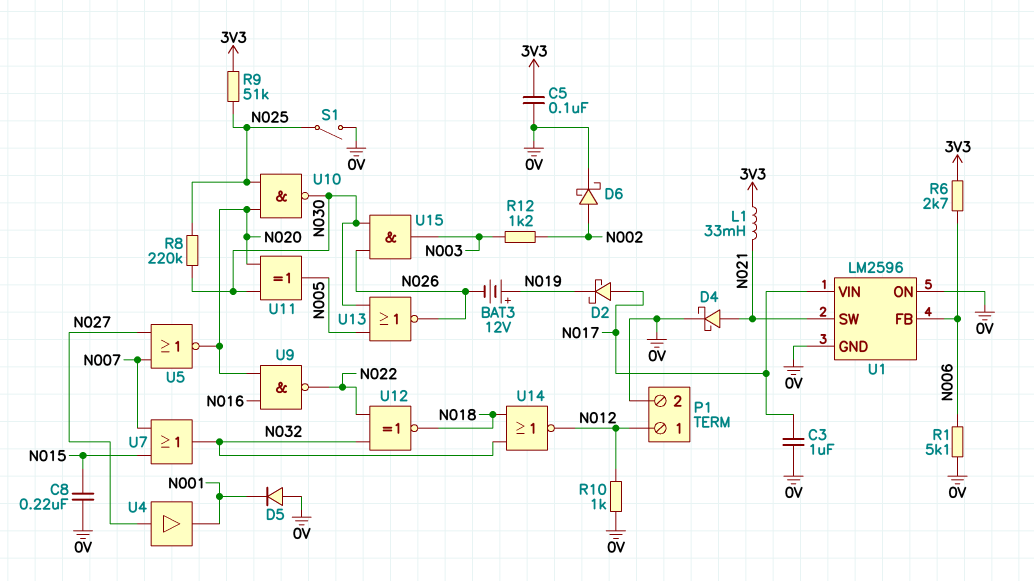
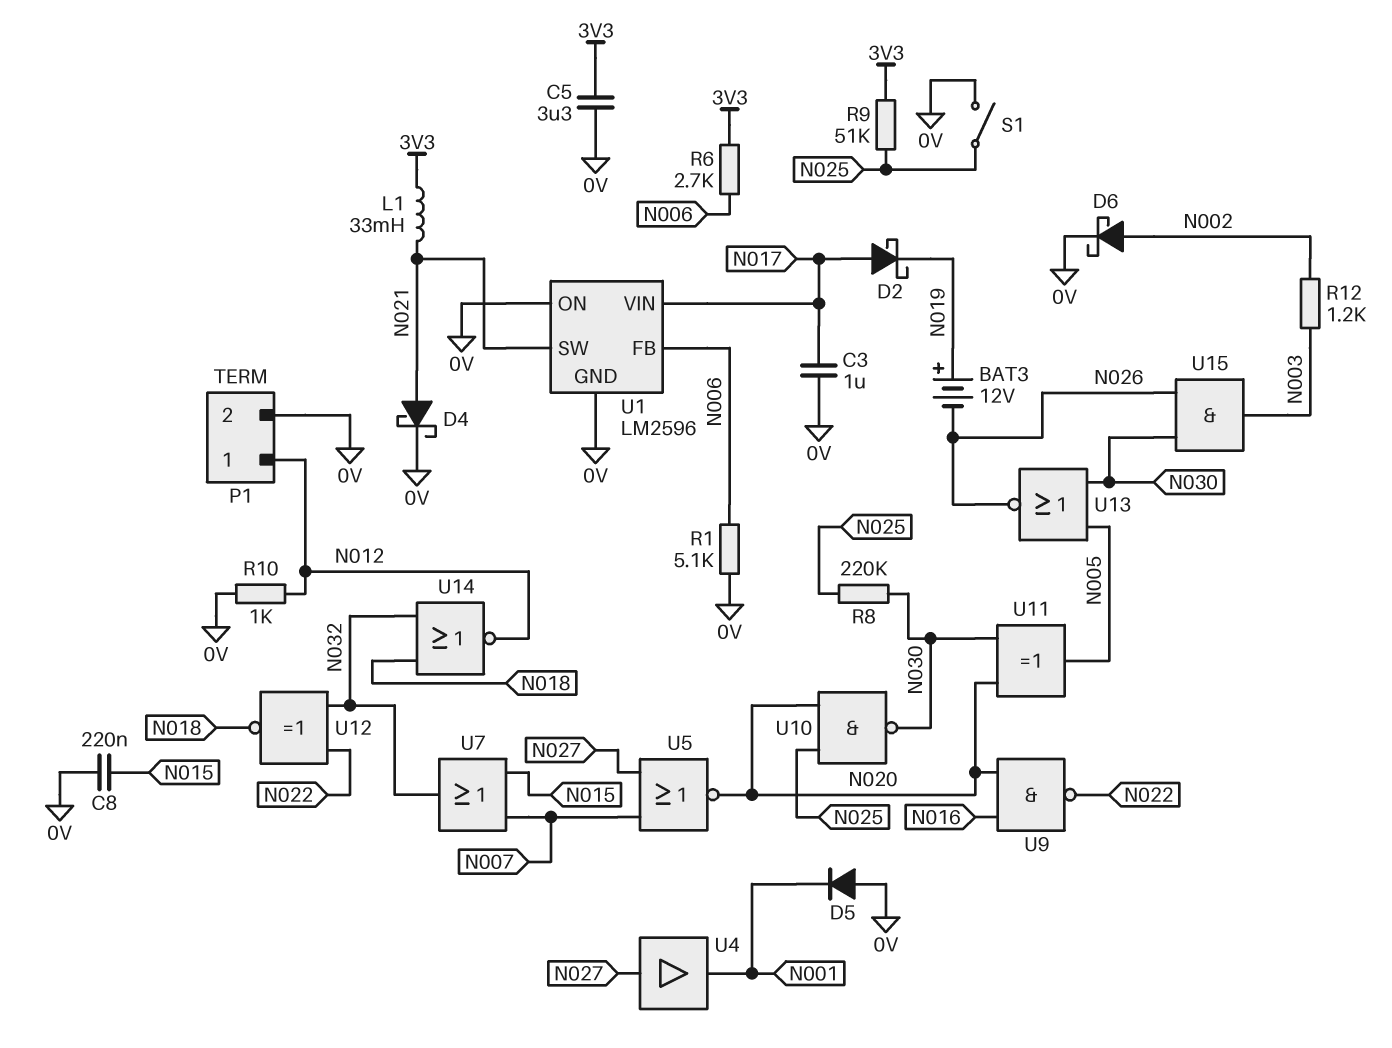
C5: 100nF (0V, 3V3) -> 3.3uF (0V, 3V3)

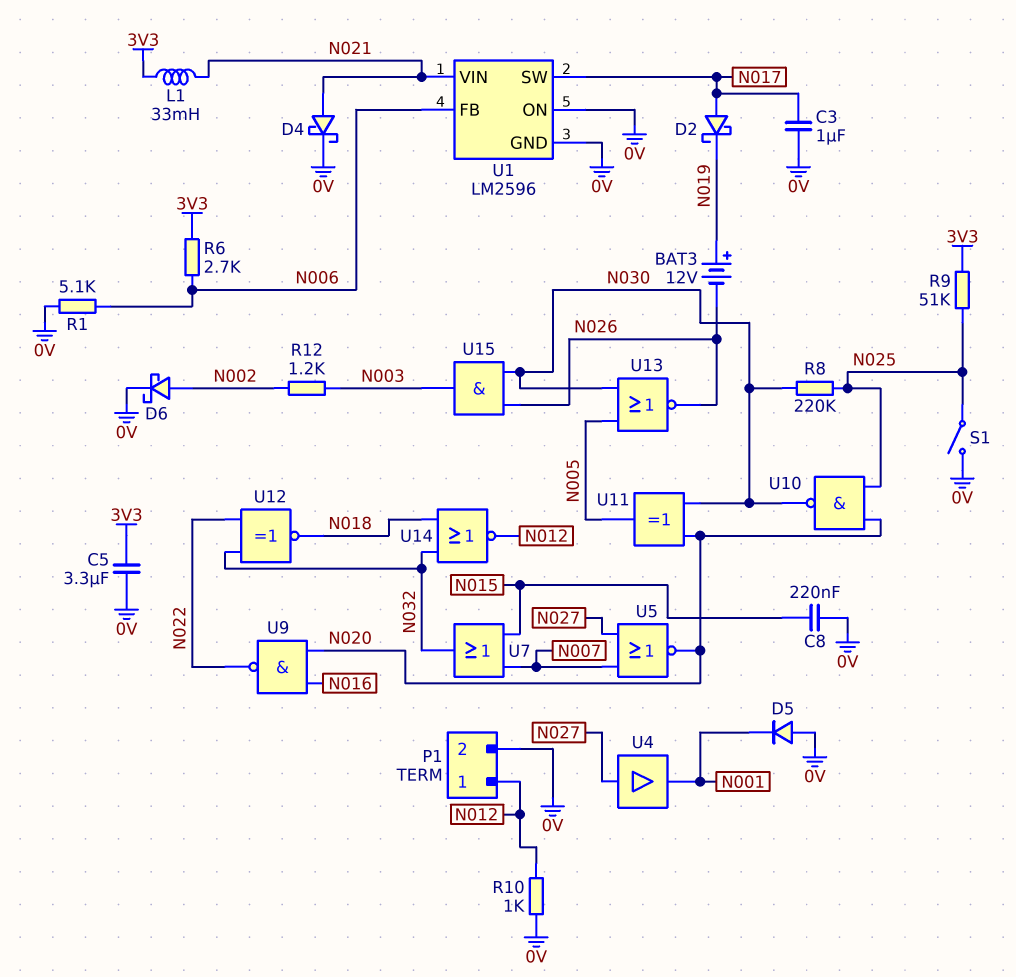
U1 pin SW: N021 -> N017
U1 pin VIN: N017 -> N021

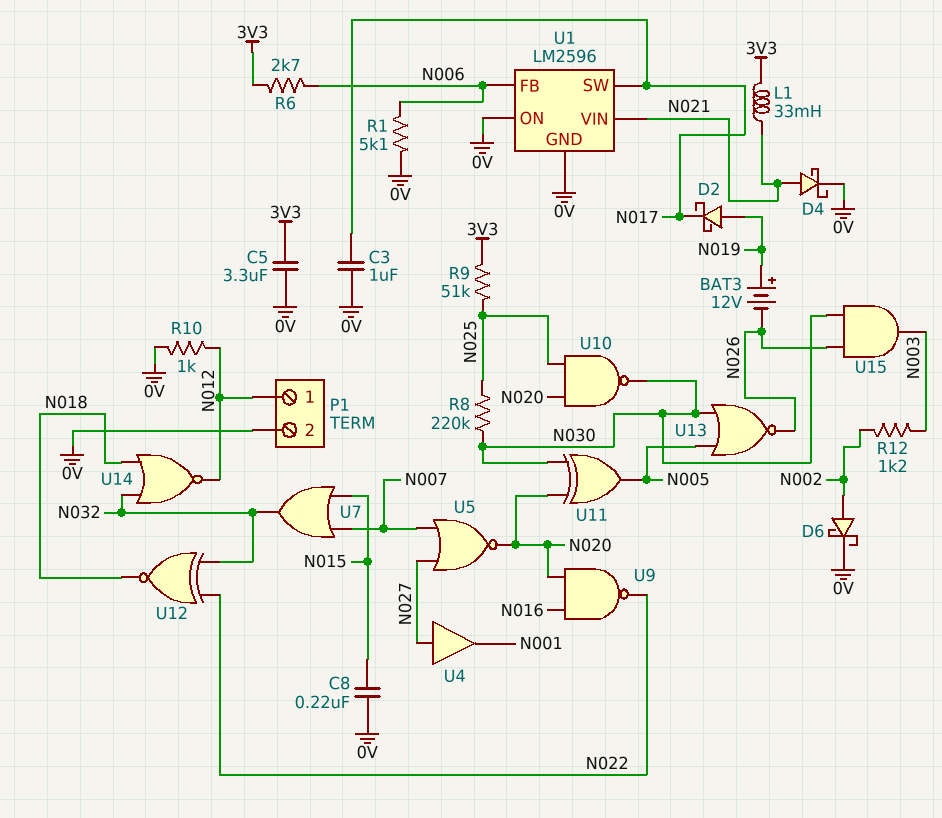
D2: schottky (A N017, K N019) -> schottky (A N019, K N017)
D5: diode (A 0V, K N001) -> none
S1: switch (0V, N025) -> none

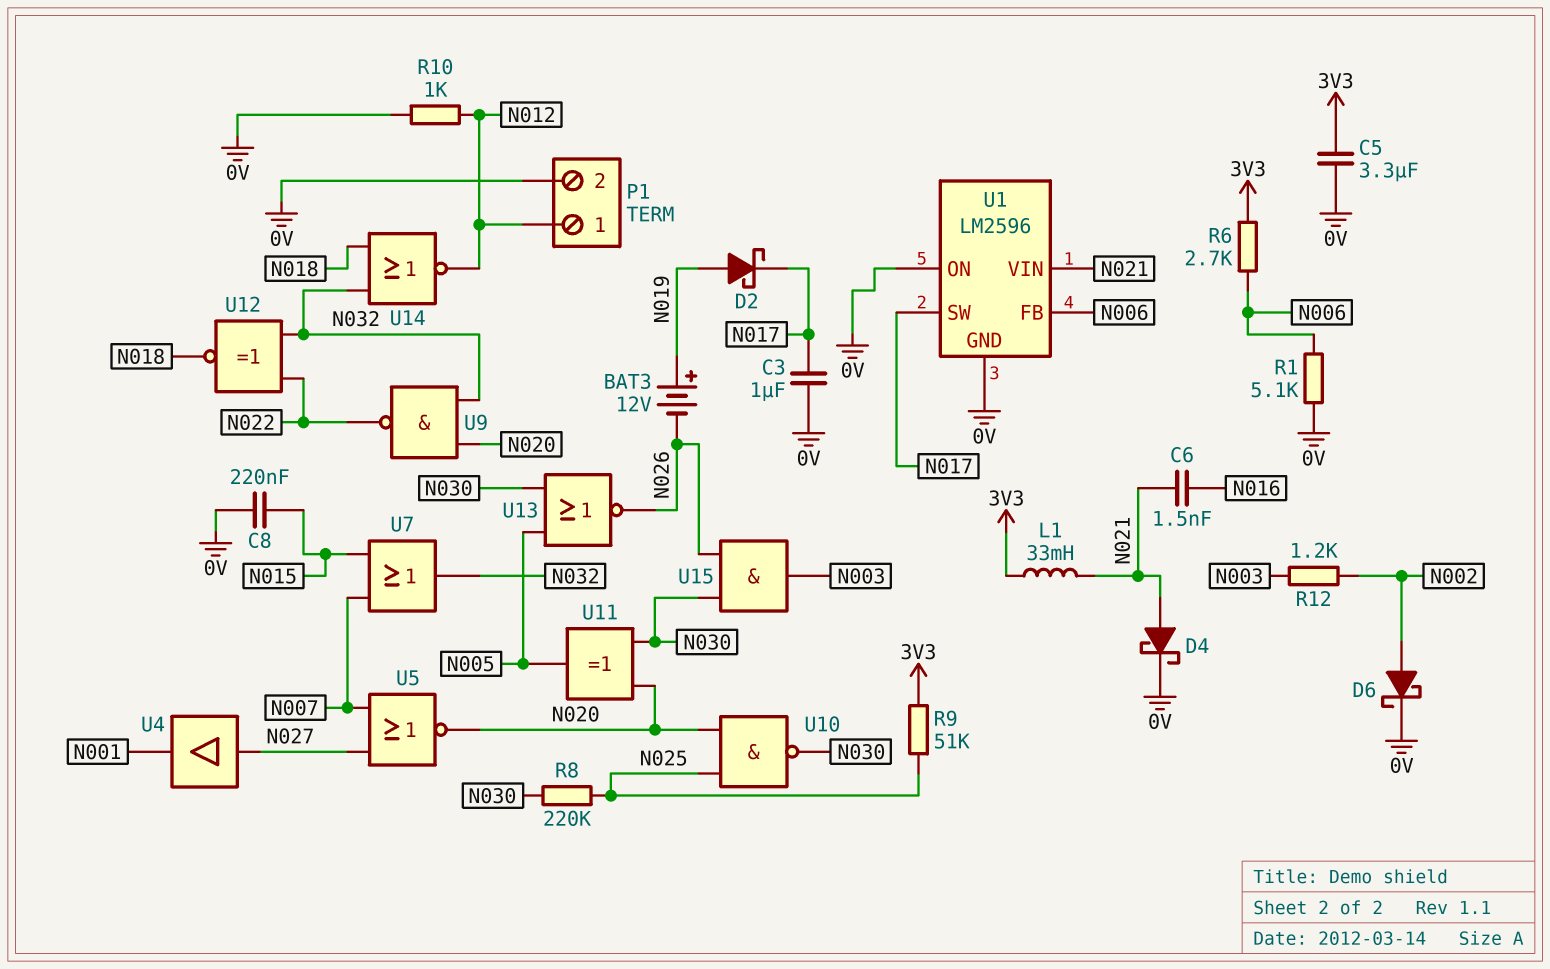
C6: none -> 1.5nF (N016, N021)
U9: NAND (in N016, in N020, out N022) -> NAND (in N020, in N032, out N022)

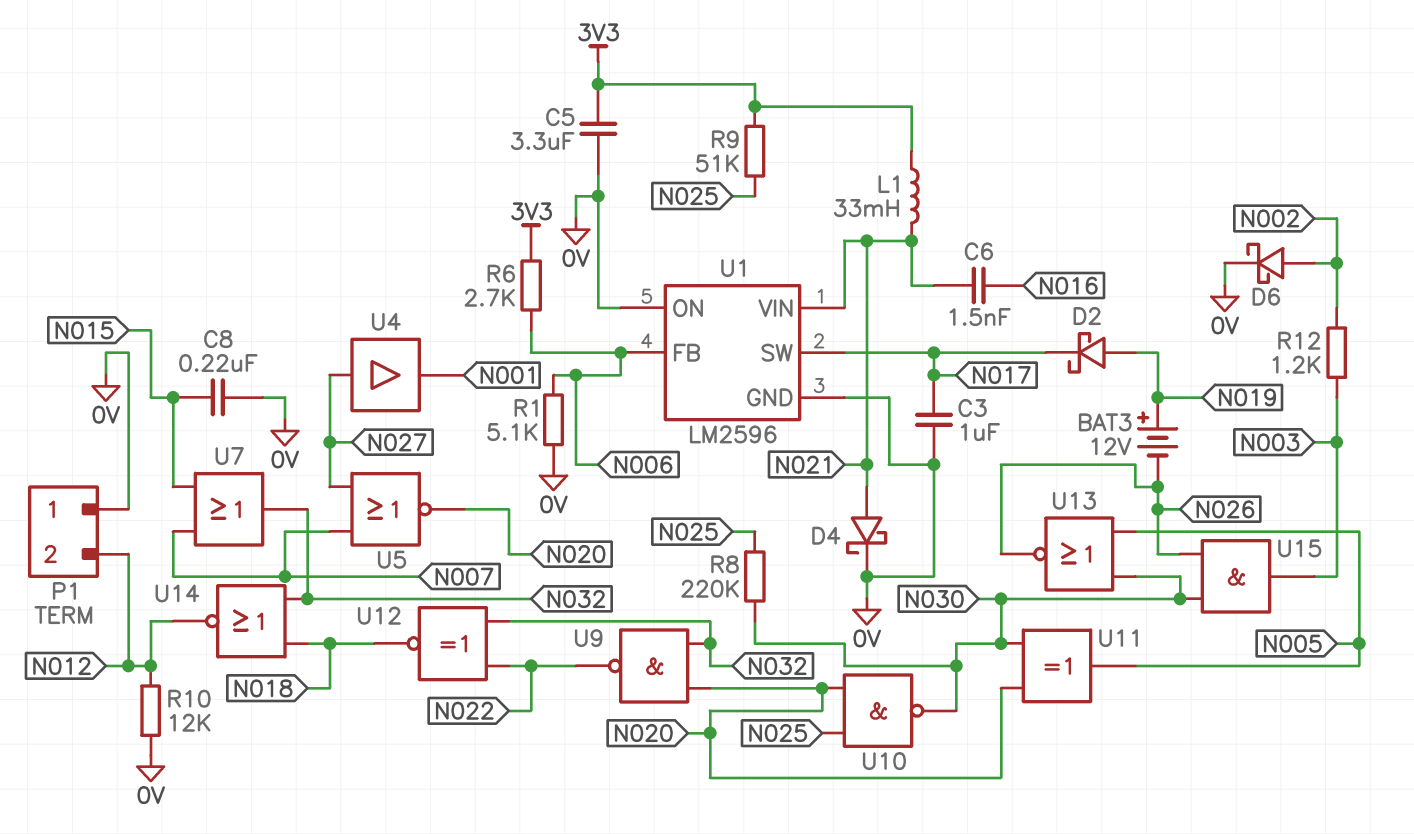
P1 pin 1: N012 -> 0V
P1 pin 2: 0V -> N012
R10: 1k (0V, N012) -> 12k (0V, N012)

